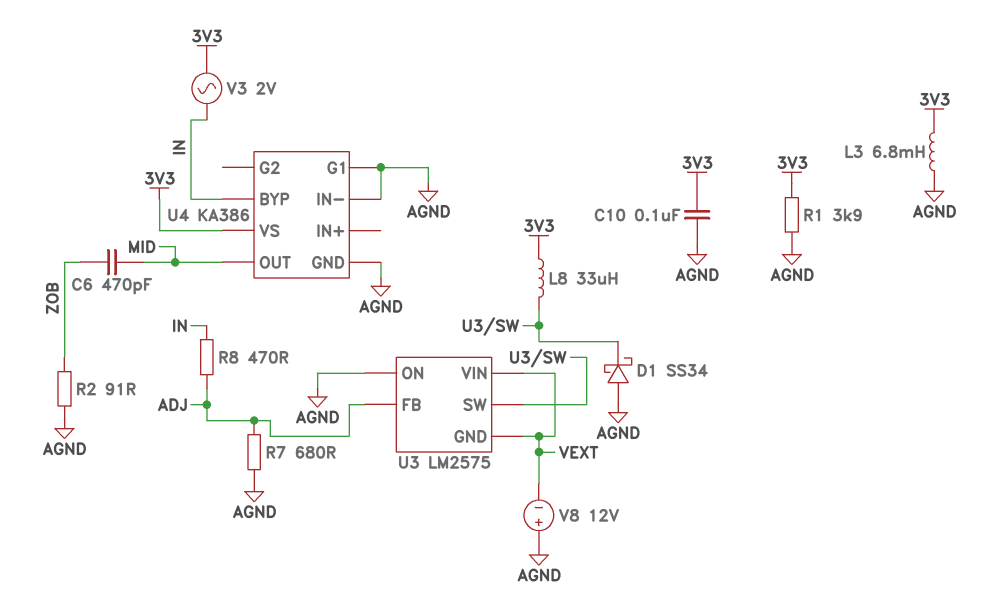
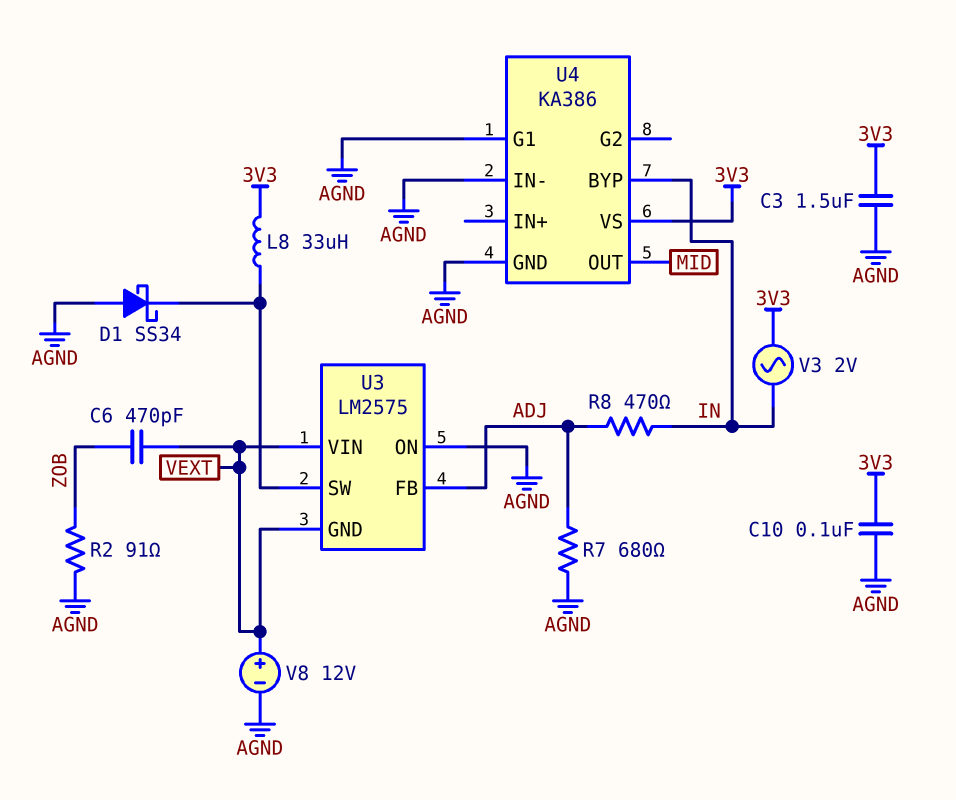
C3: none -> 1.5uF (3V3, AGND)
C6: 470pF (MID, ZOB) -> 470pF (VEXT, ZOB)
L3: 6.8mH (3V3, AGND) -> none
R1: 3.9k (3V3, AGND) -> none
V8: 12V (plus AGND, minus VEXT) -> 12V (plus VEXT, minus AGND)

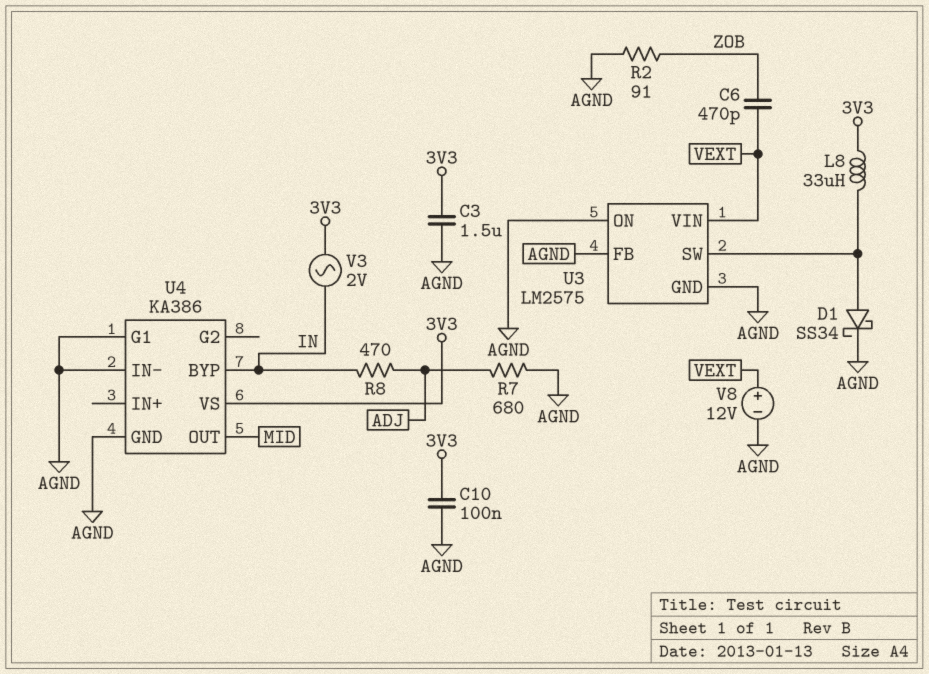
D1: schottky SS34 (A AGND, K U3/SW) -> schottky SS34 (A U3/SW, K AGND)
U3 pin FB: ADJ -> AGND
U3 pin GND: VEXT -> AGND

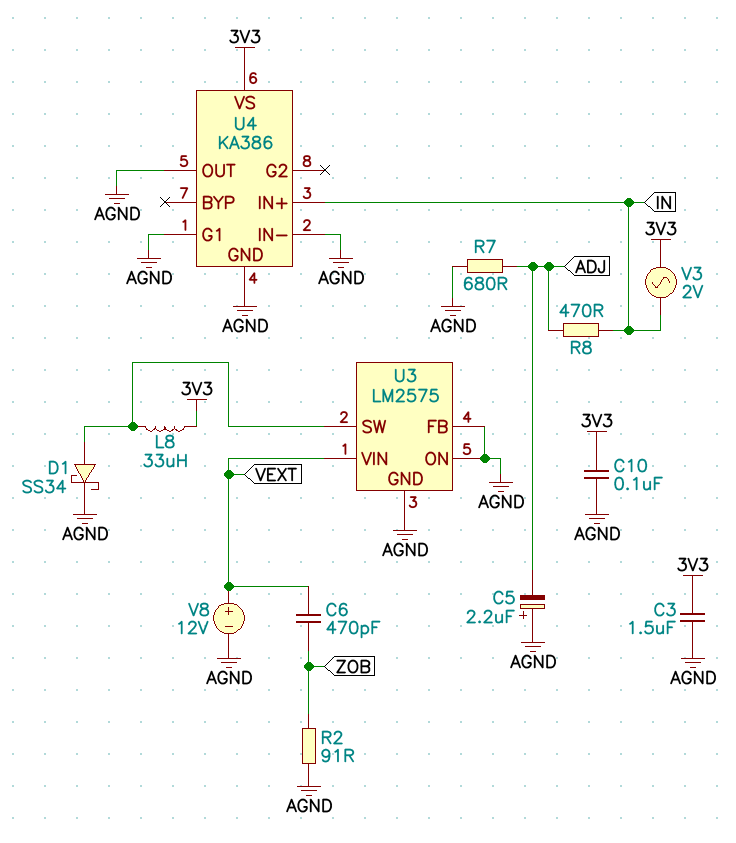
C5: none -> 2.2uF (plus AGND, minus ADJ)
U4 pin BYP: IN -> none
U4 pin IN+: none -> IN
U4 pin OUT: MID -> AGND

